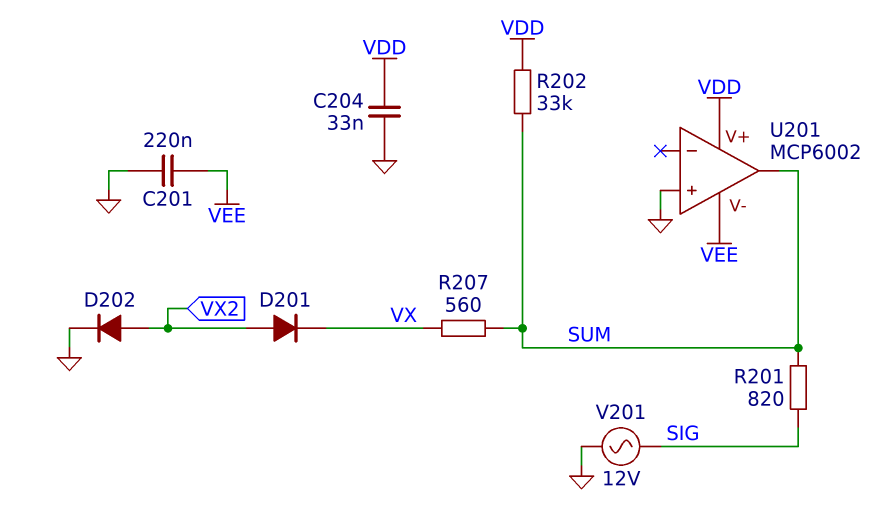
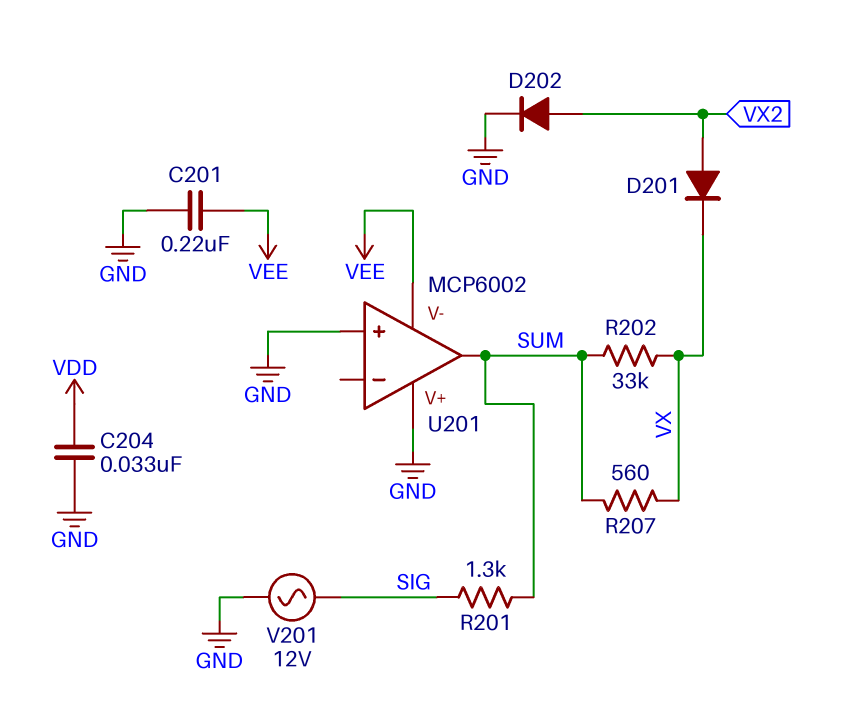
R201: 820 (SIG, SUM) -> 1.3k (SIG, SUM)
R202: 33k (SUM, VDD) -> 33k (SUM, VX)
U201 pin V+: VDD -> GND

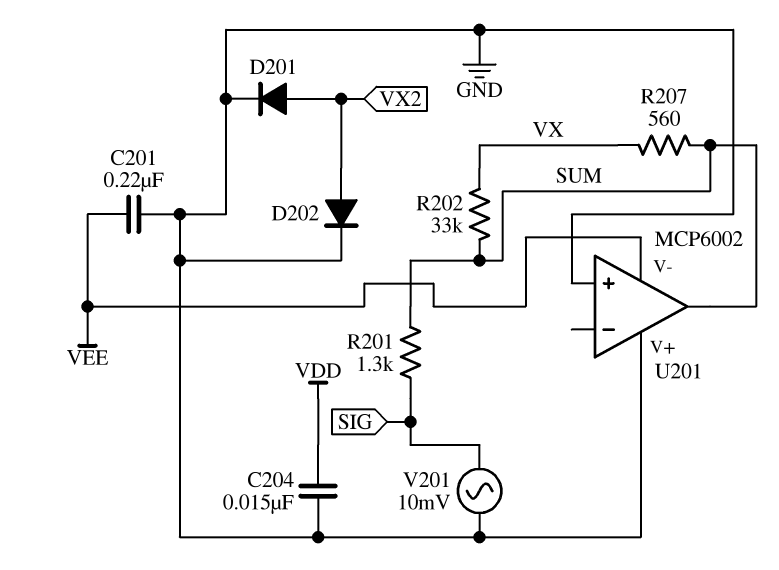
C204: 33nF (GND, VDD) -> 15nF (GND, VDD)
D201: diode (A VX2, K VX) -> diode (A VX2, K GND)
V201: AC 12V (GND, SIG) -> AC 10mV (GND, SIG)

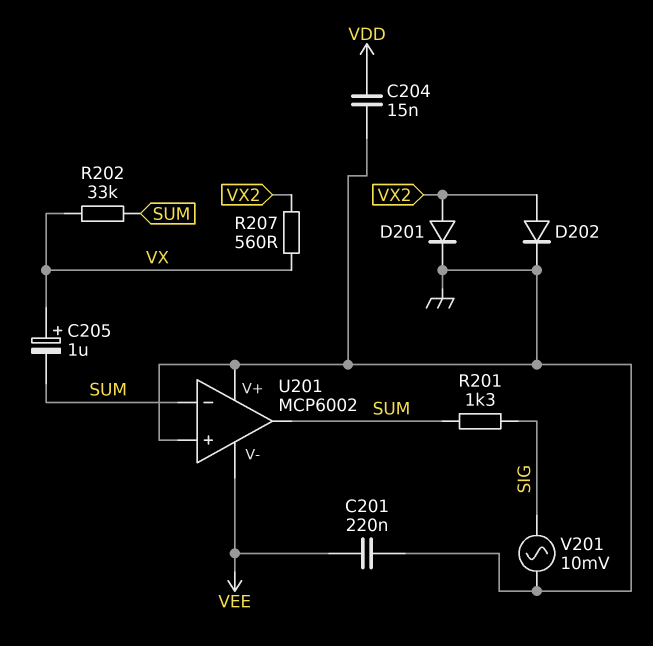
C205: none -> 1uF (plus VX, minus SUM)
R207: 560 (SUM, VX) -> 560 (VX, VX2)
U201 pin in-: none -> SUM

